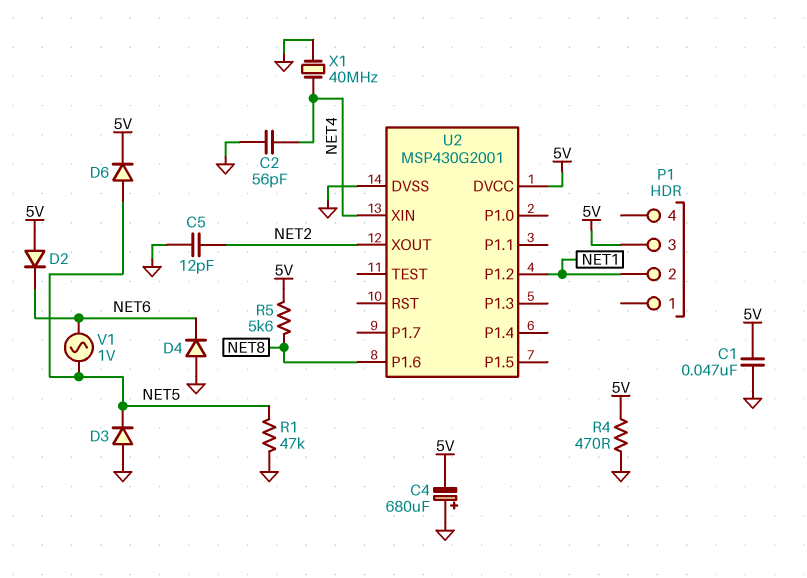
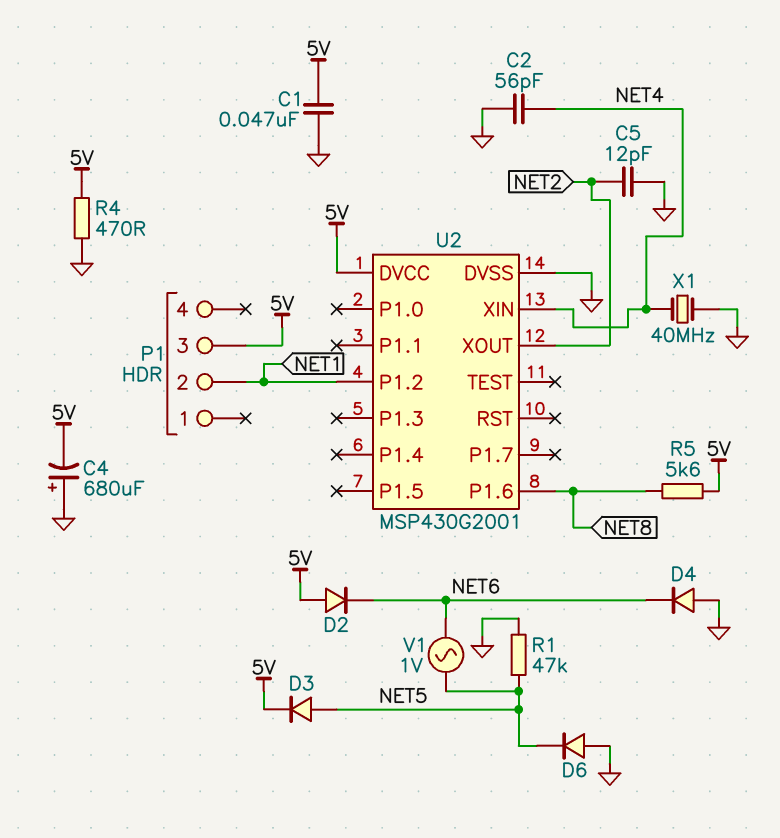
D3: diode (A GND, K NET5) -> diode (A NET5, K 5V)
D6: diode (A NET5, K 5V) -> diode (A GND, K NET5)

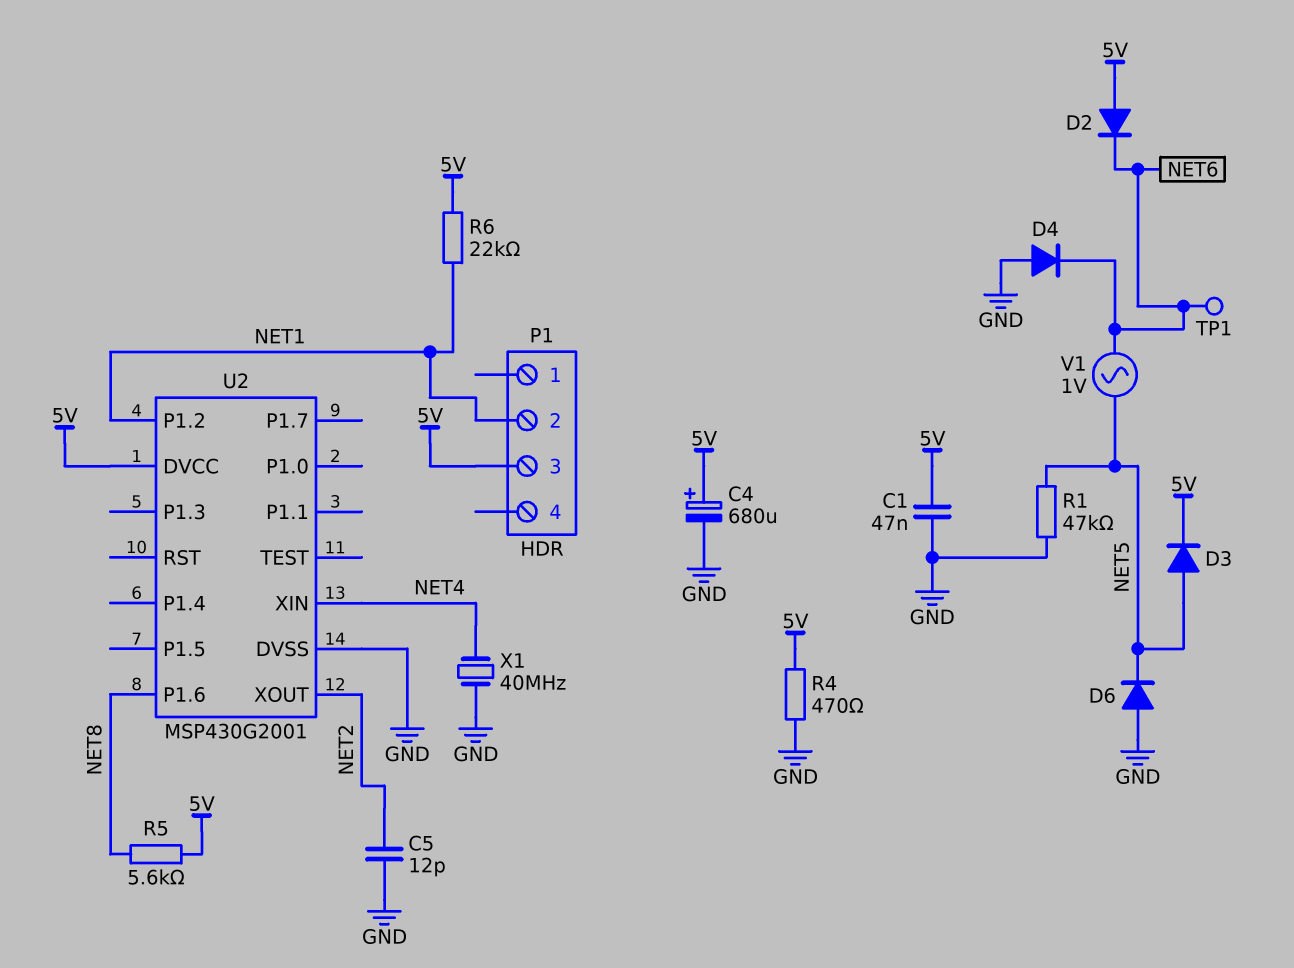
C2: 56pF (GND, NET4) -> none
C4: 680uF (plus GND, minus 5V) -> 680uF (plus 5V, minus GND)
R6: none -> 22k (5V, NET1)
TP1: none -> test point (NET6)

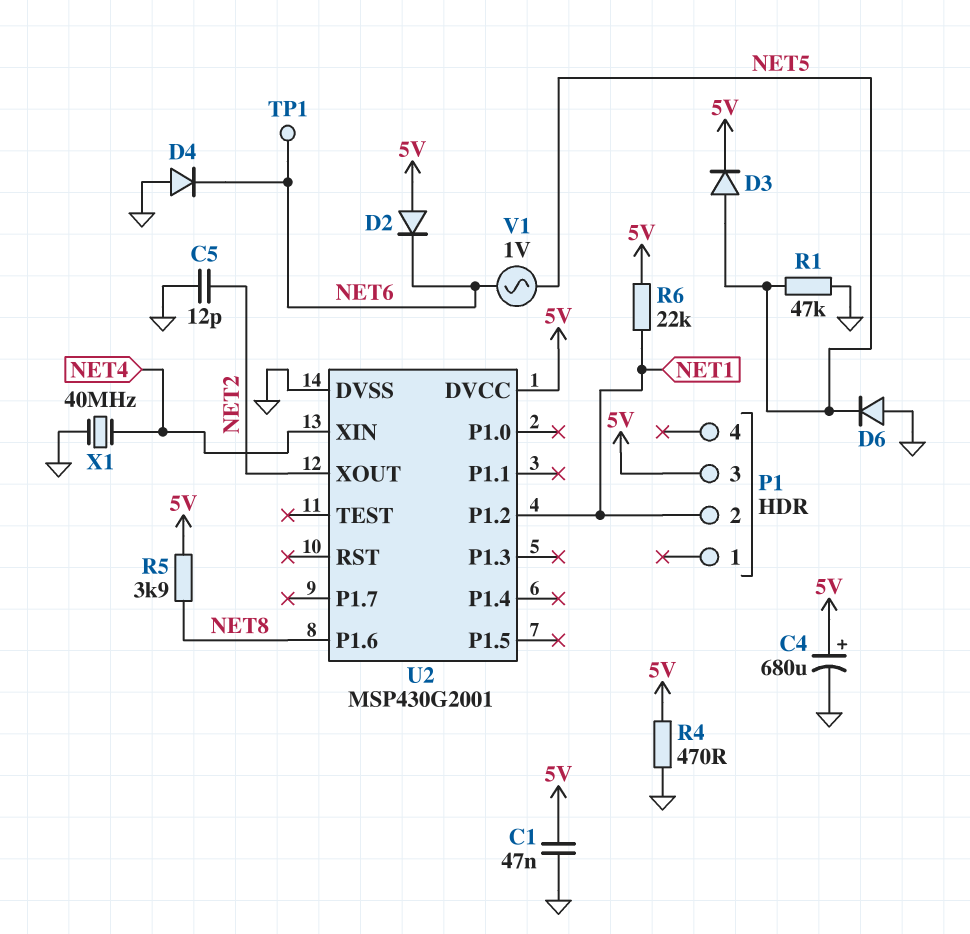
R5: 5.6k (5V, NET8) -> 3.9k (5V, NET8)

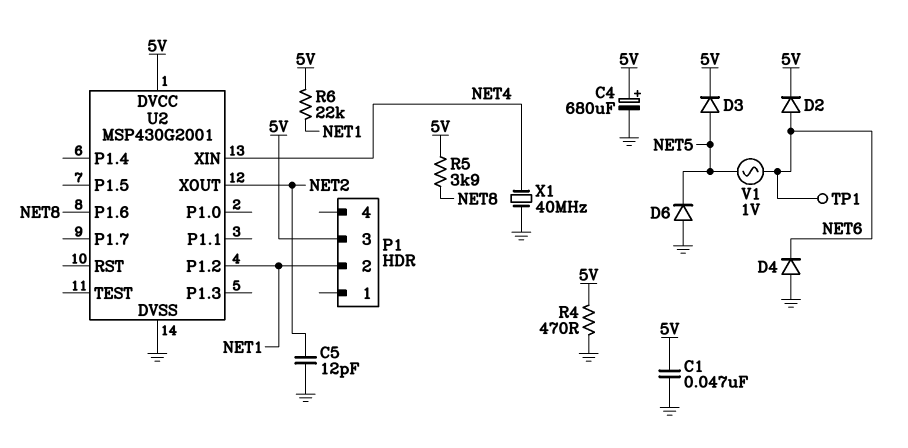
D2: diode (A 5V, K NET6) -> diode (A NET6, K 5V)
R1: 47k (GND, NET5) -> none

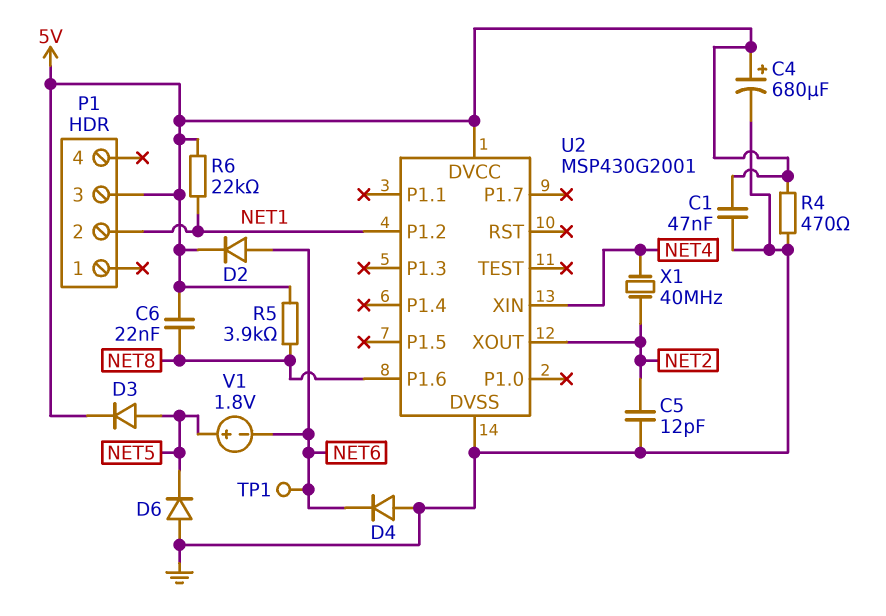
C6: none -> 22nF (5V, NET8)
V1: AC 1V (NET5, NET6) -> 1.8V (plus NET5, minus NET6)
X1: 40MHz (GND, NET4) -> 40MHz (NET2, NET4)

